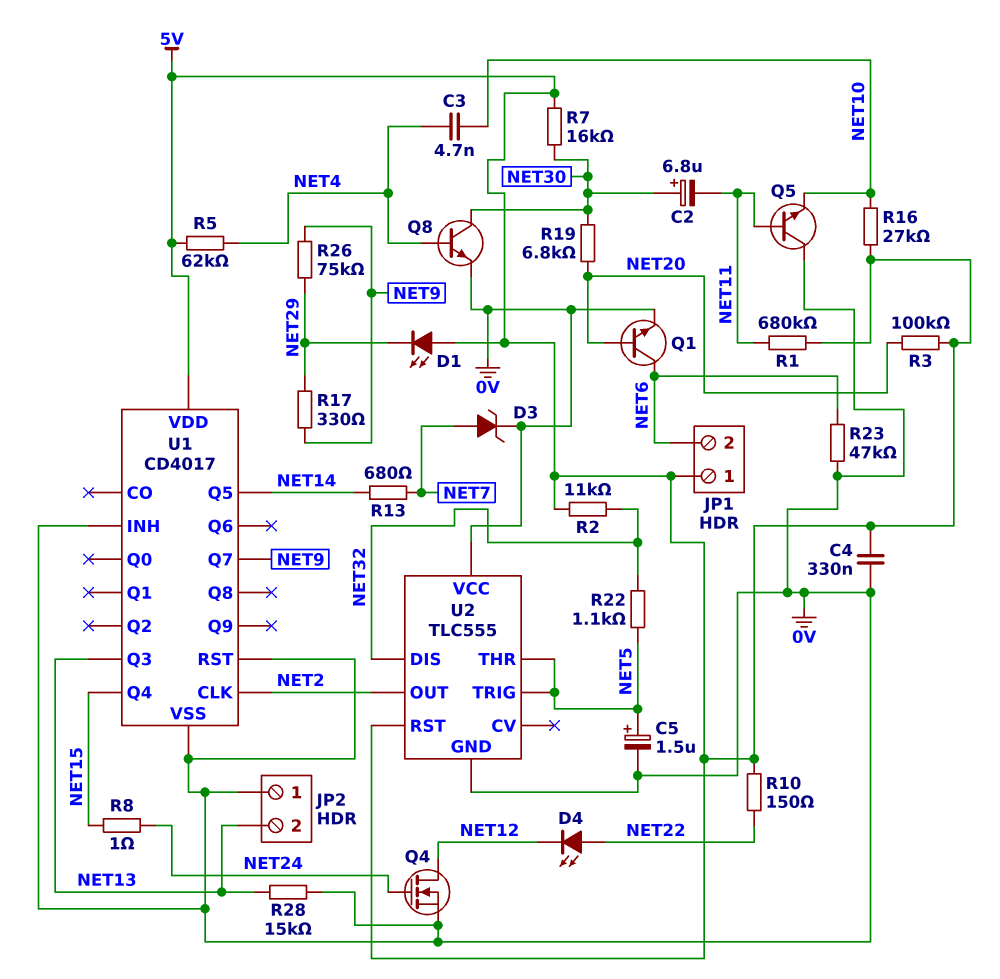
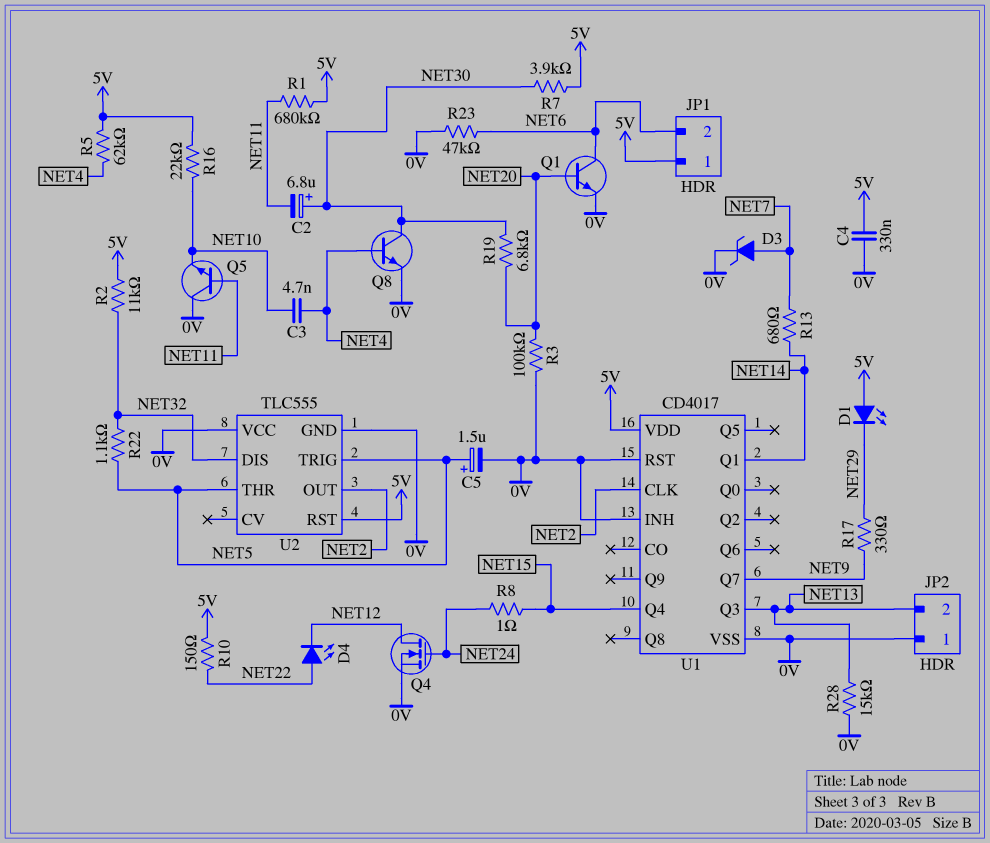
R3: 100k (5V, NET20) -> 100k (0V, NET20)
R7: 16k (5V, NET30) -> 3.9k (5V, NET30)
R16: 27k (5V, NET10) -> 22k (5V, NET10)
R26: 75k (NET9, NET29) -> none
U1 pin Q1: none -> NET14
U1 pin Q5: NET14 -> none

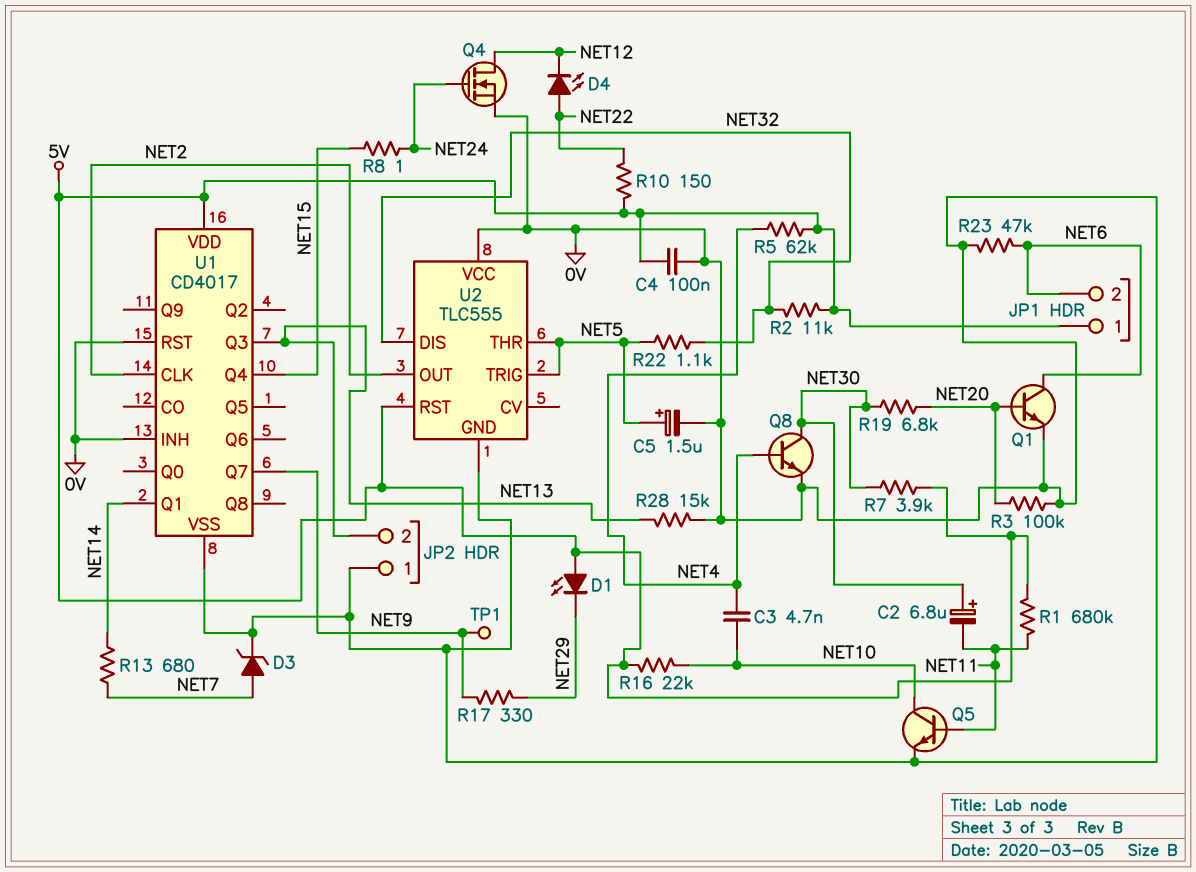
C4: 330nF (0V, 5V) -> 100nF (0V, 5V)
Q5: NPN (B NET11, C 0V, E NET10) -> NPN (B NET11, C NET10, E 0V)
TP1: none -> test point (NET9)

